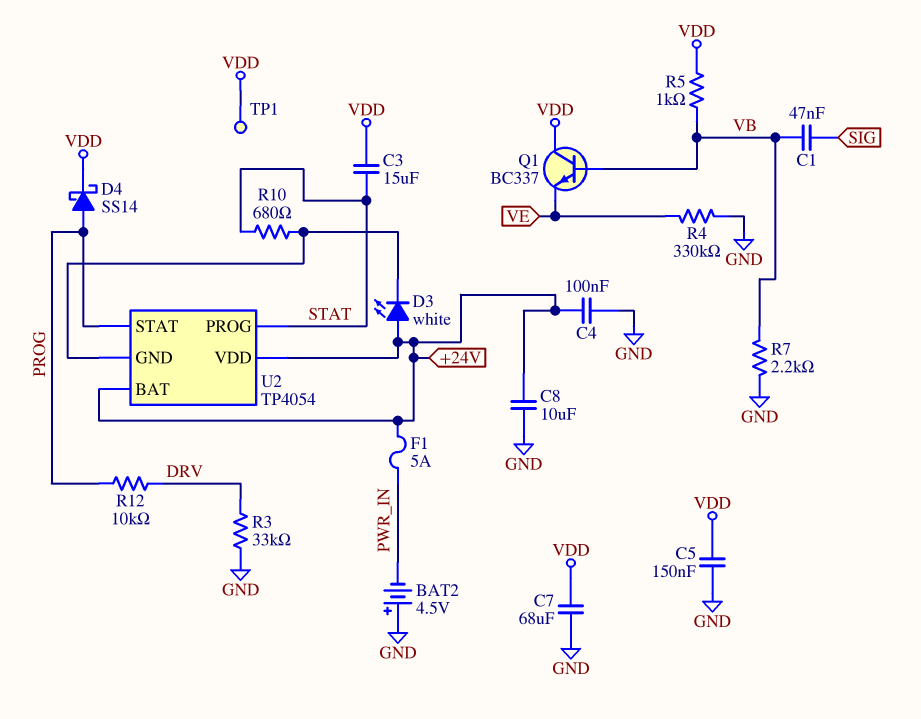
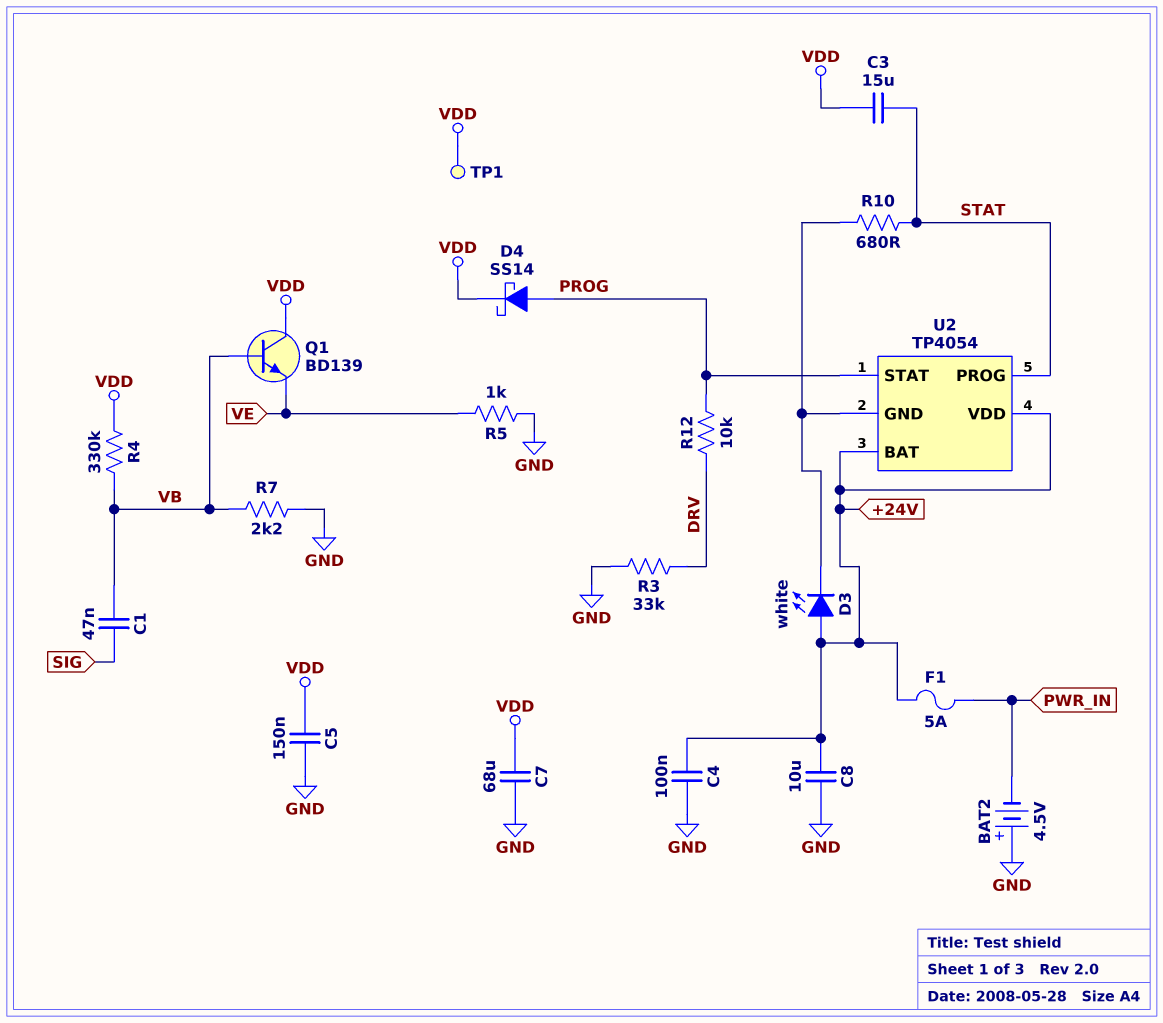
Q1: NPN BC337 (B VB, C VDD, E VE) -> NPN BD139 (B VB, C VDD, E VE)
R4: 330k (GND, VE) -> 330k (VB, VDD)
R5: 1k (VB, VDD) -> 1k (GND, VE)

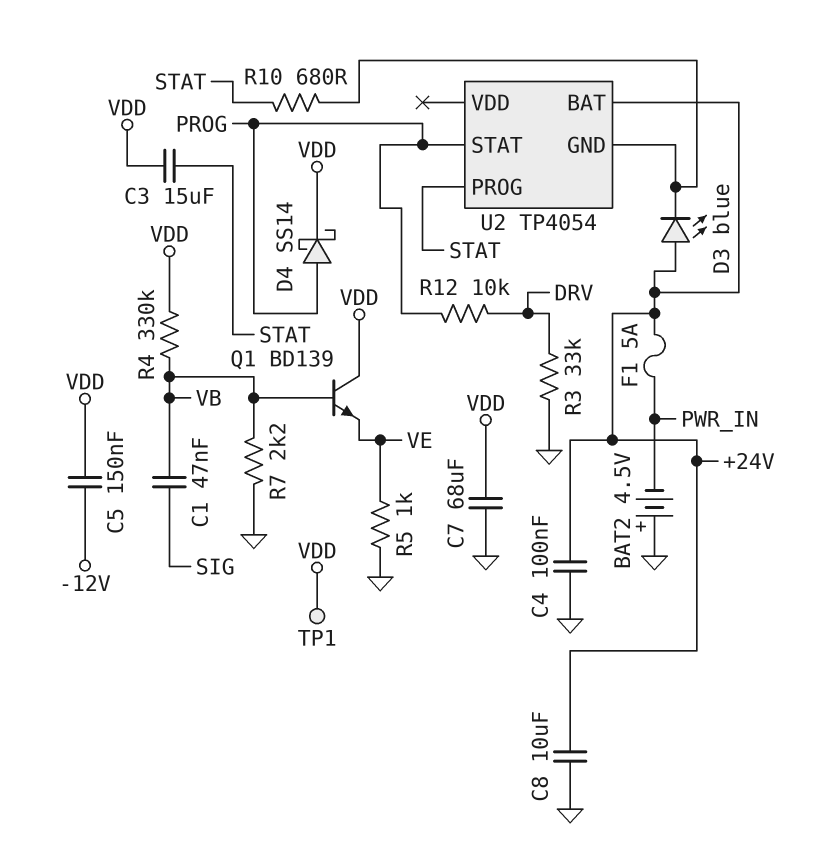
C5: 150nF (GND, VDD) -> 150nF (-12V, VDD)
D3: LED white (A +24V, K U2/GND) -> LED blue (A +24V, K U2/GND)
U2 pin VDD: +24V -> none

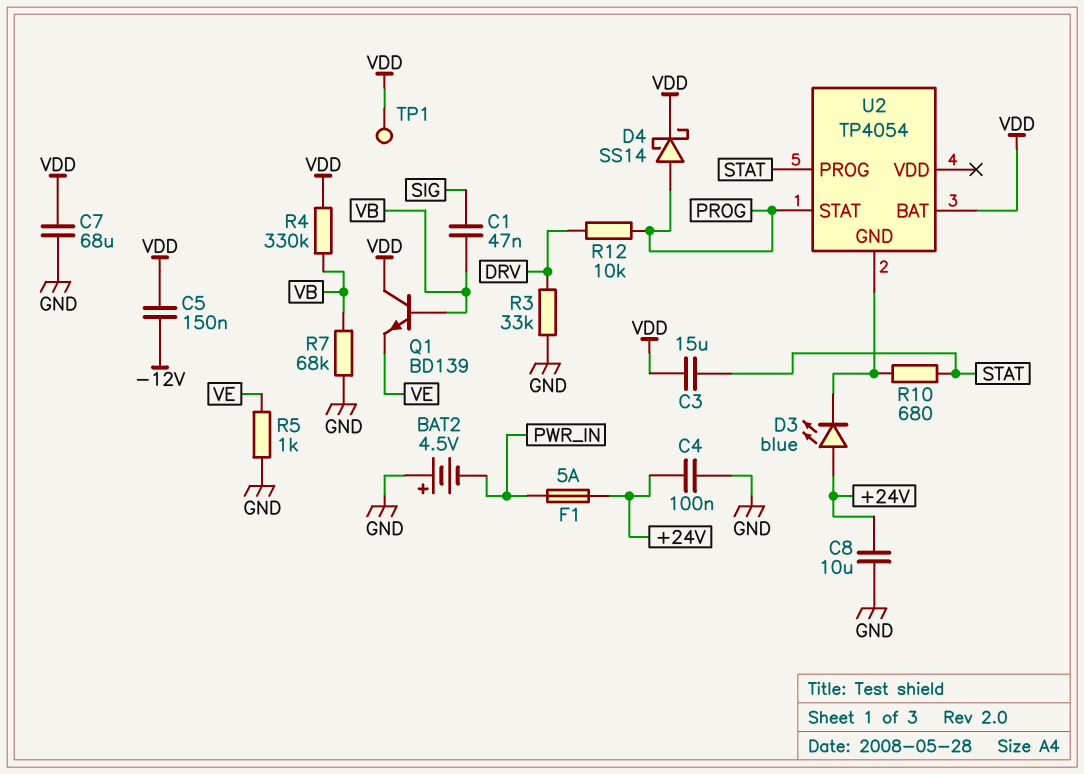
R7: 2.2k (GND, VB) -> 68k (GND, VB)
U2 pin BAT: +24V -> VDD

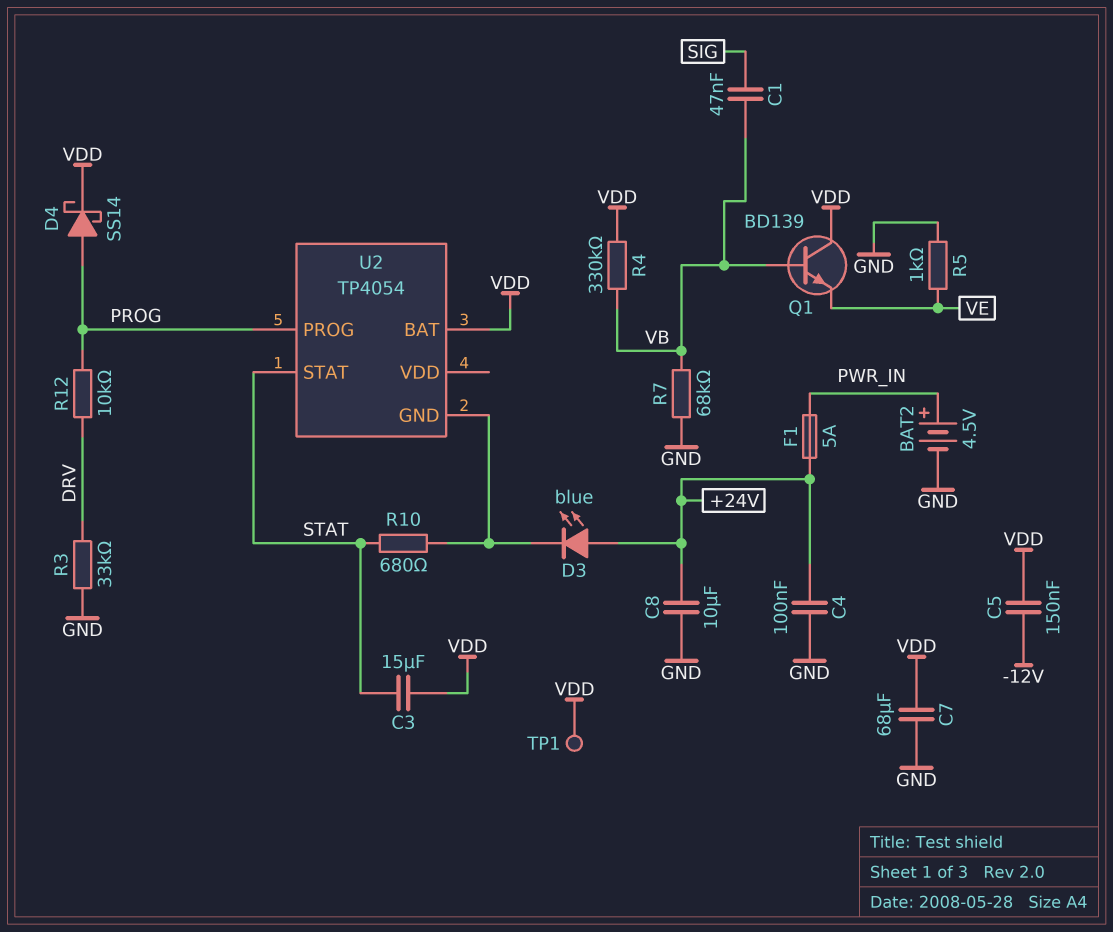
BAT2: 4.5V (plus GND, minus PWR_IN) -> 4.5V (plus PWR_IN, minus GND)
U2 pin PROG: STAT -> PROG
U2 pin STAT: PROG -> STAT

